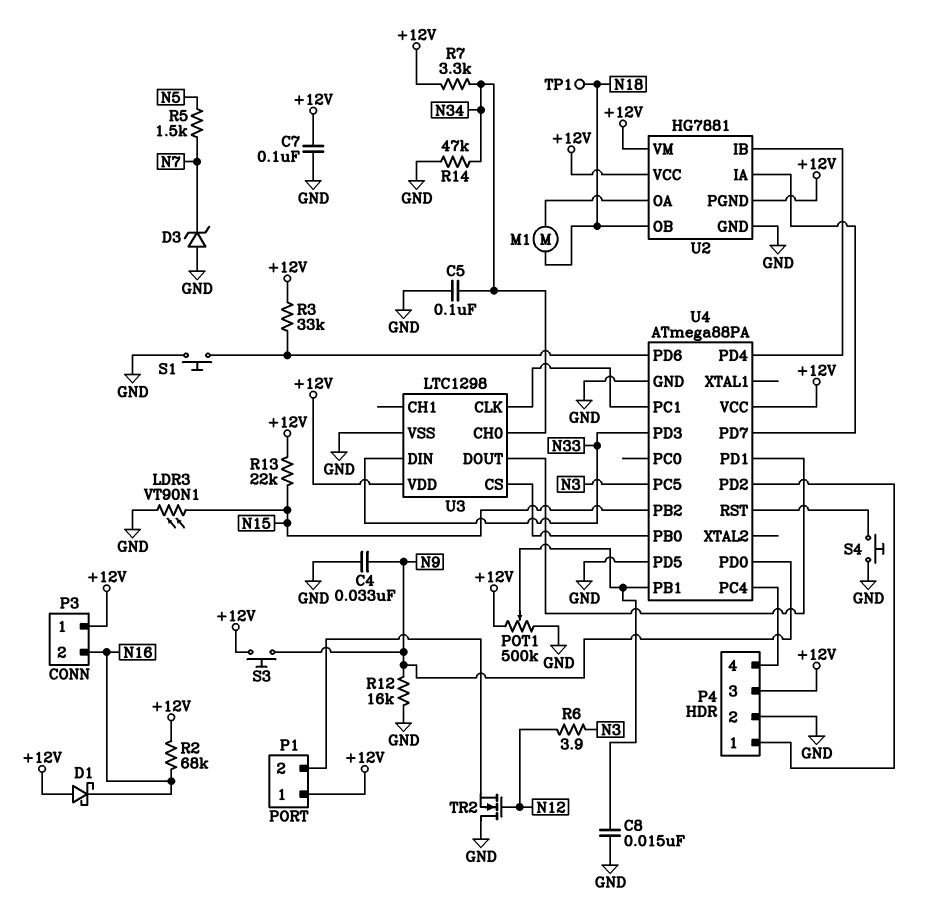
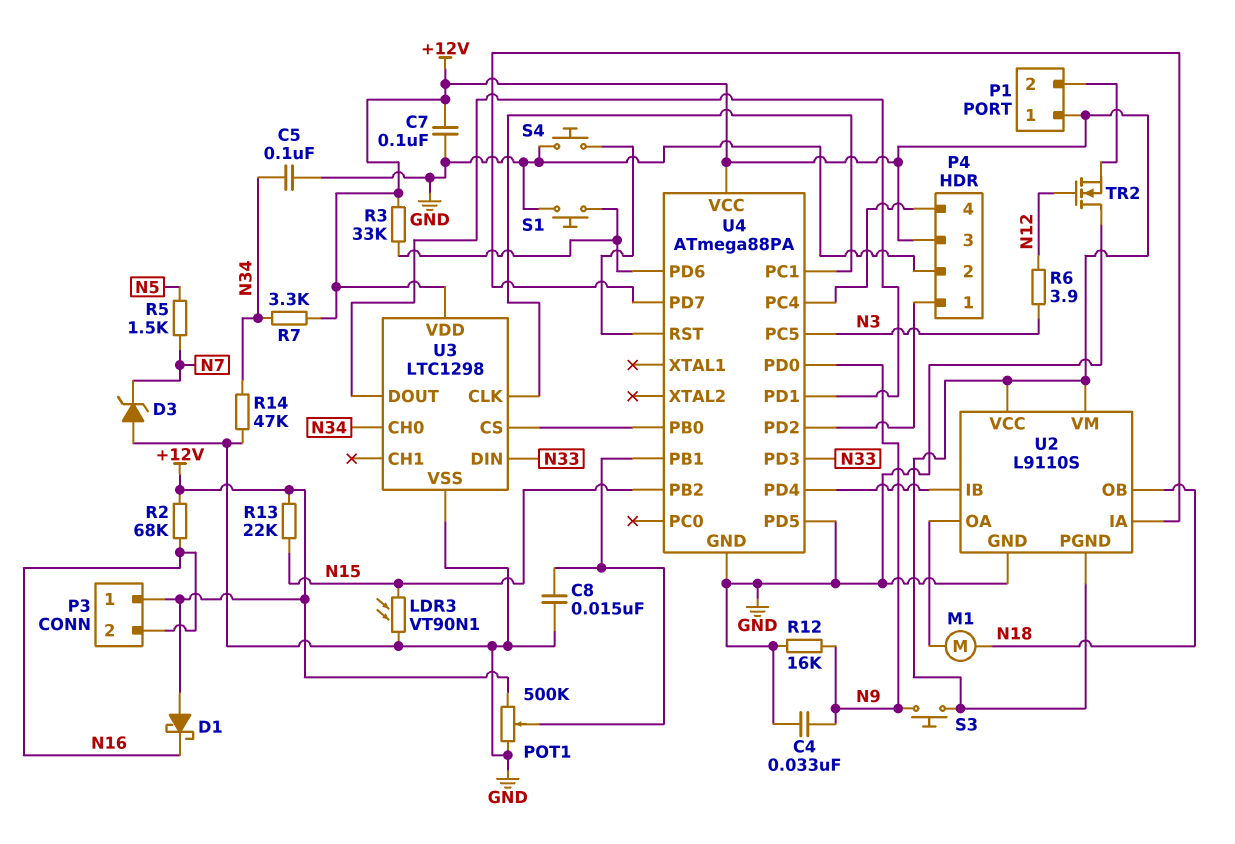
TP1: test point (N18) -> none
U2: HG7881 -> L9110S

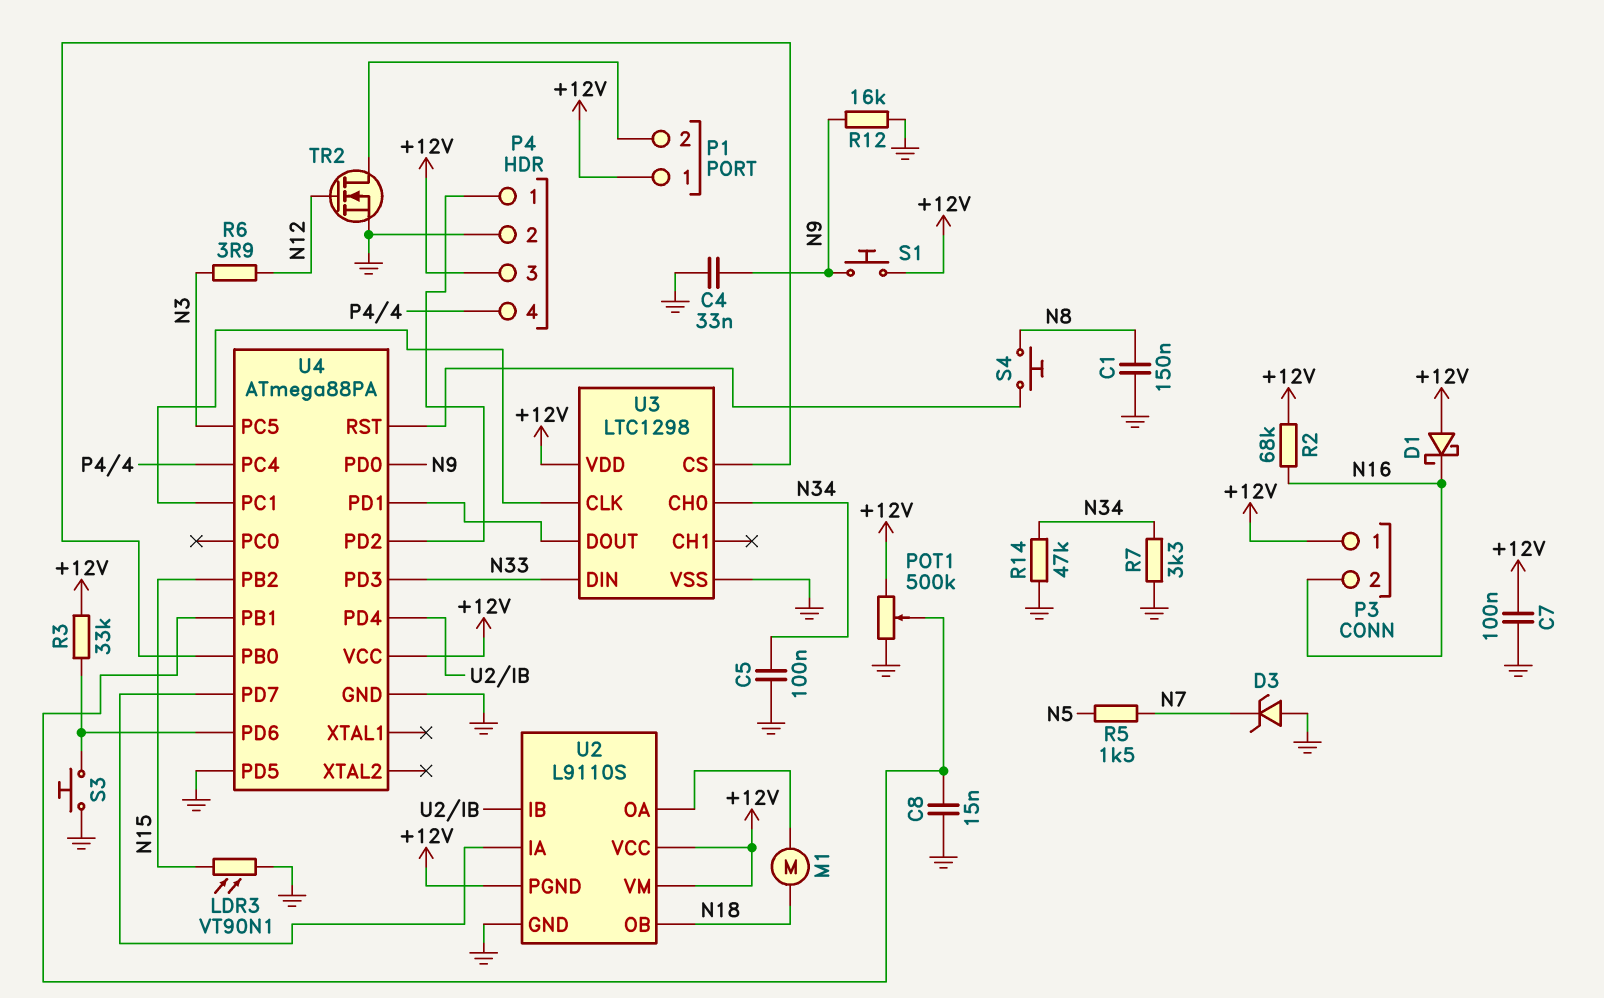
C1: none -> 150nF (GND, N8)
R7: 3.3k (+12V, N34) -> 3.3k (GND, N34)
R13: 22k (+12V, N15) -> none
S1: button (GND, U4/PD6) -> button (+12V, N9)
S3: button (+12V, N9) -> button (GND, U4/PD6)
S4: button (GND, U4/RST) -> button (N8, U4/RST)
TR2: NMOS (G N12, D GND, S P1/2) -> NMOS (G N12, D P1/2, S GND)

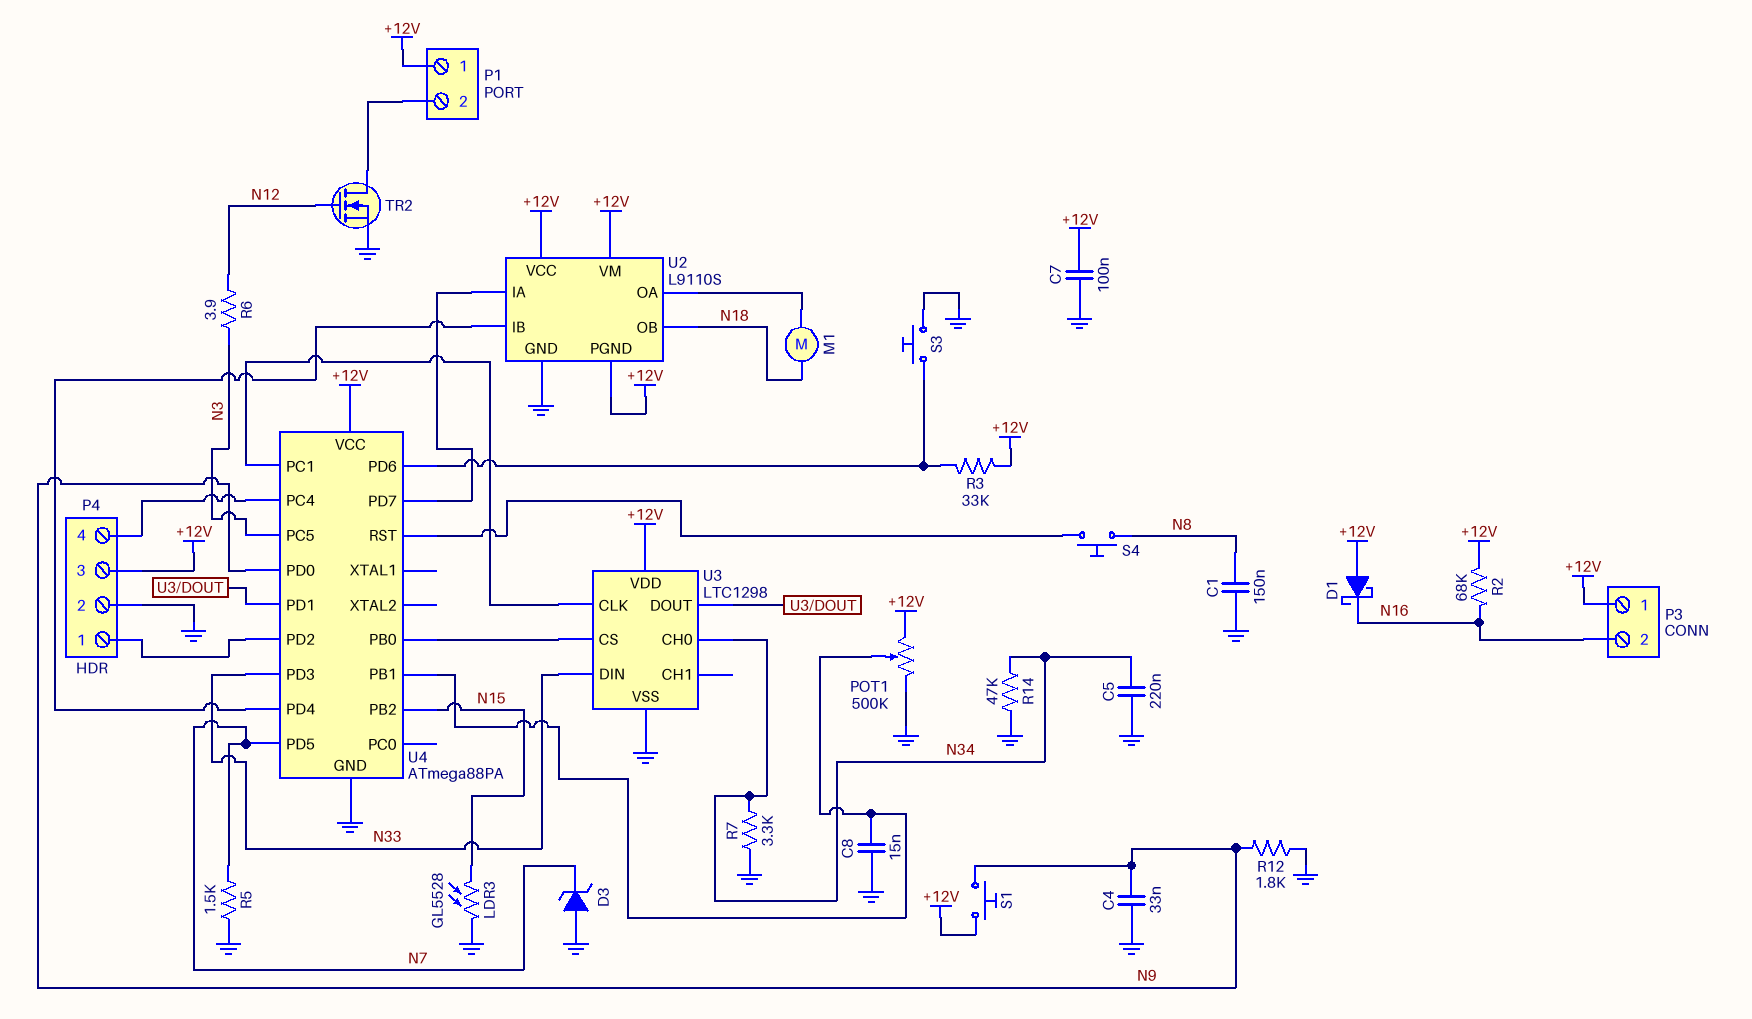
C5: 100nF (GND, N34) -> 220nF (GND, N34)
LDR3: VT90N1 (GND, N15) -> GL5528 (GND, N15)
R5: 1.5k (N5, N7) -> 1.5k (GND, N7)
R12: 16k (GND, N9) -> 1.8k (GND, N9)
U4 pin PD5: GND -> N7

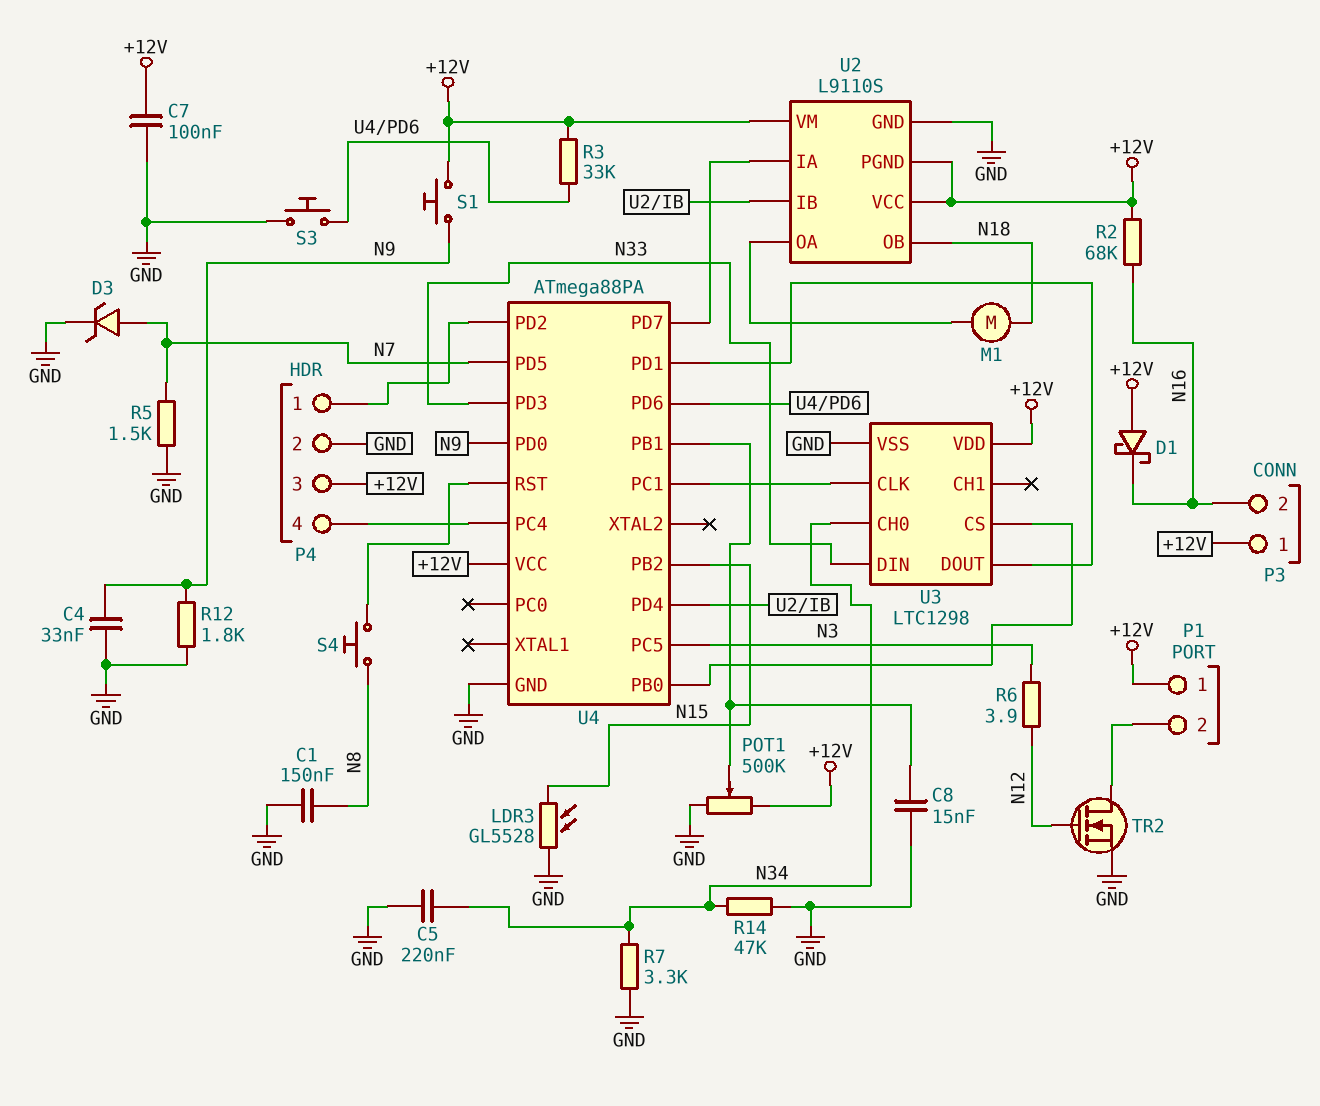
D3: zener (A GND, K N7) -> zener (A N7, K GND)

